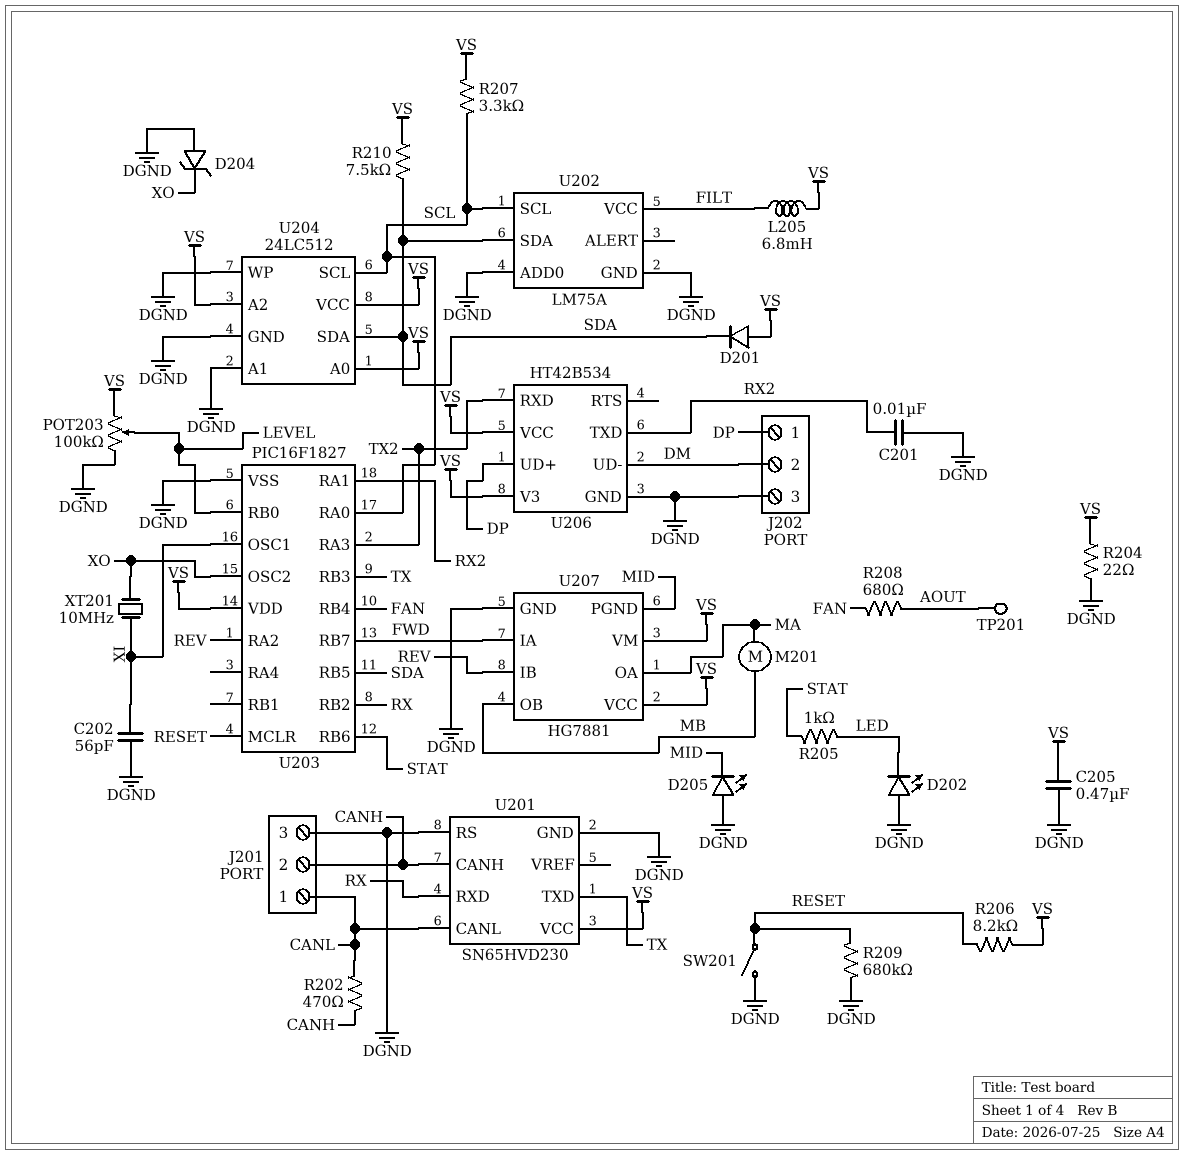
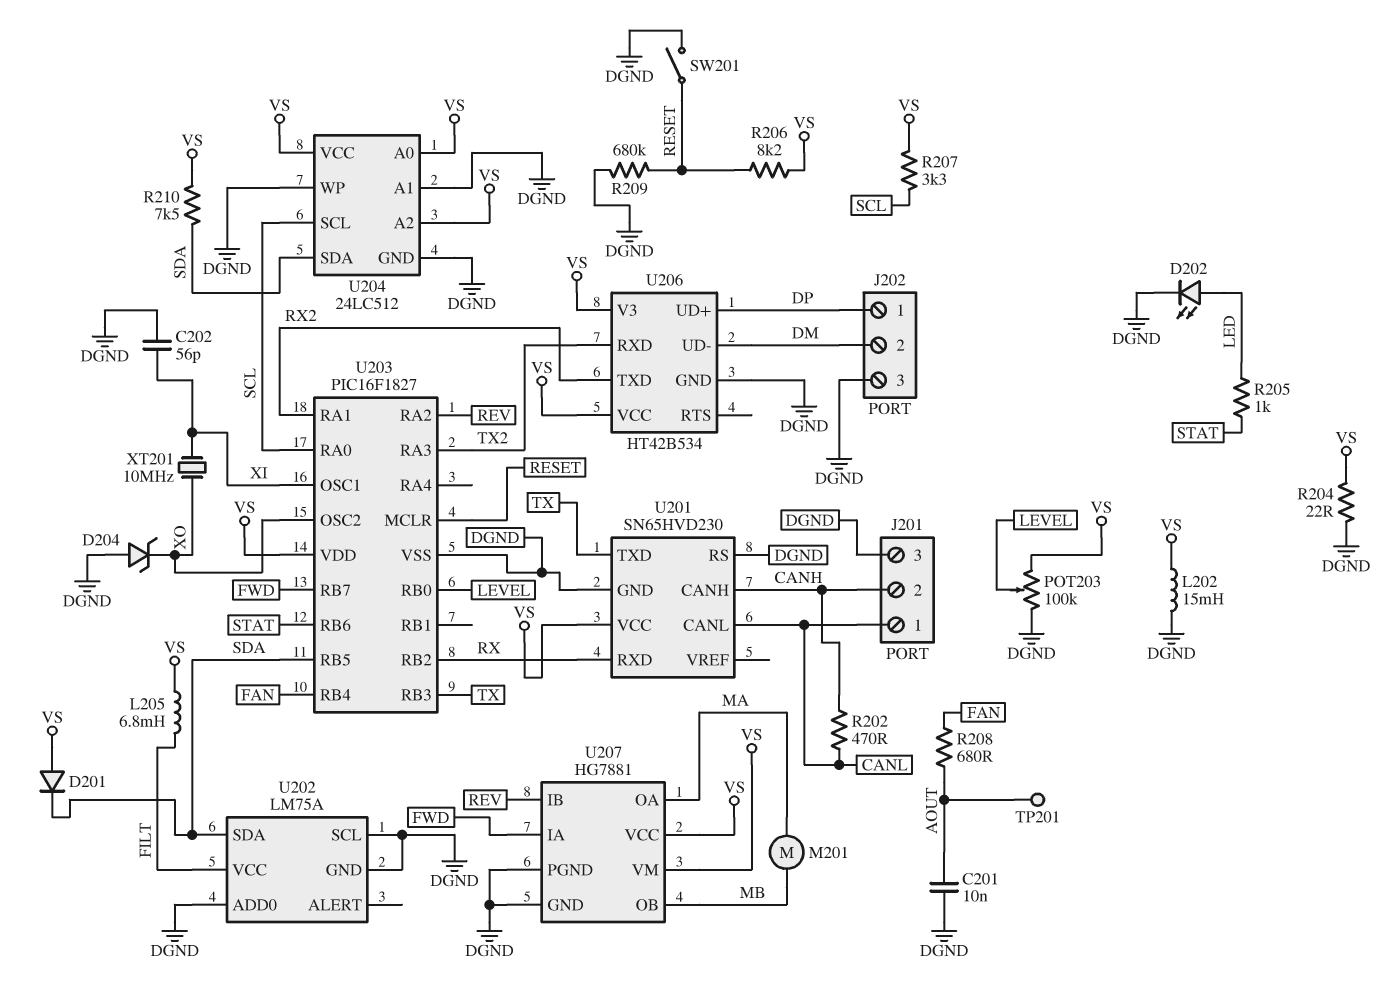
C201: 10nF (DGND, RX2) -> 10nF (AOUT, DGND)
C205: 470nF (DGND, VS) -> none
D202: LED (A DGND, K LED) -> LED (A LED, K DGND)
D205: LED (A DGND, K MID) -> none
L202: none -> 15mH (DGND, VS)
U202 pin SCL: SCL -> DGND
U207 pin PGND: MID -> DGND

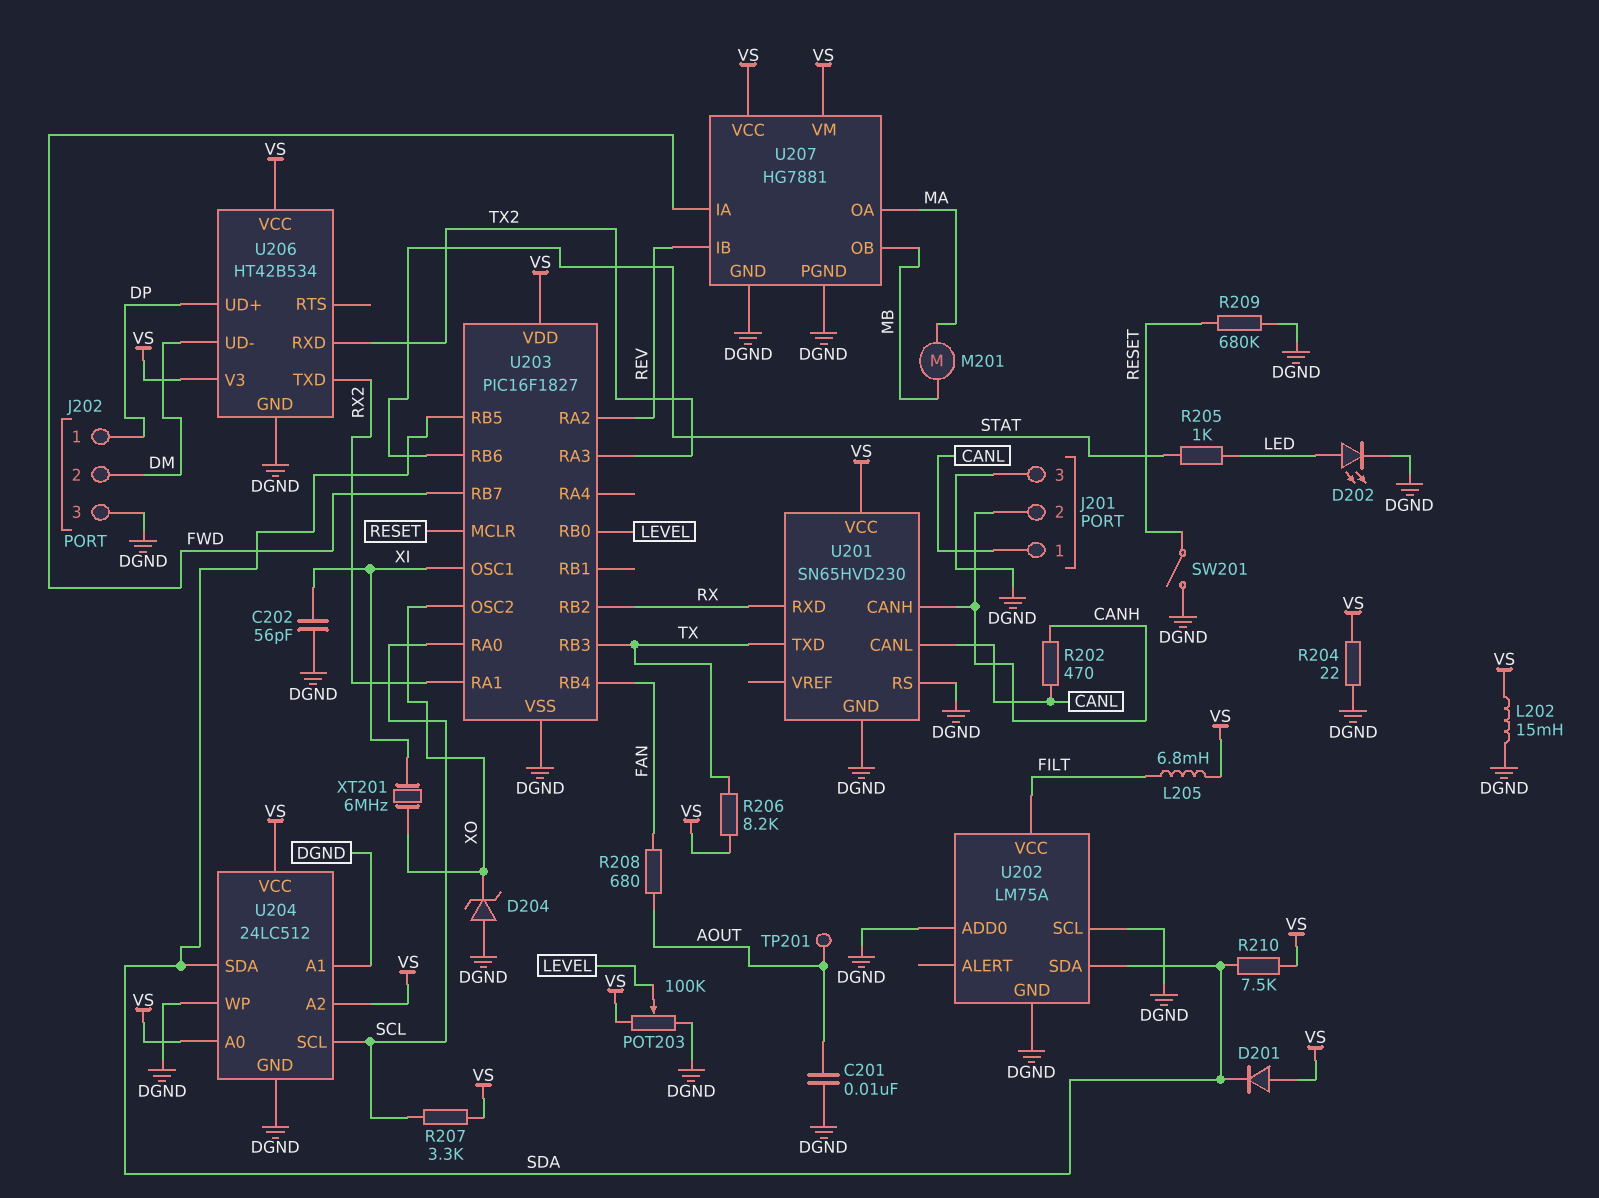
R206: 8.2k (RESET, VS) -> 8.2k (TX, VS)
XT201: 10MHz (XI, XO) -> 6MHz (XI, XO)

